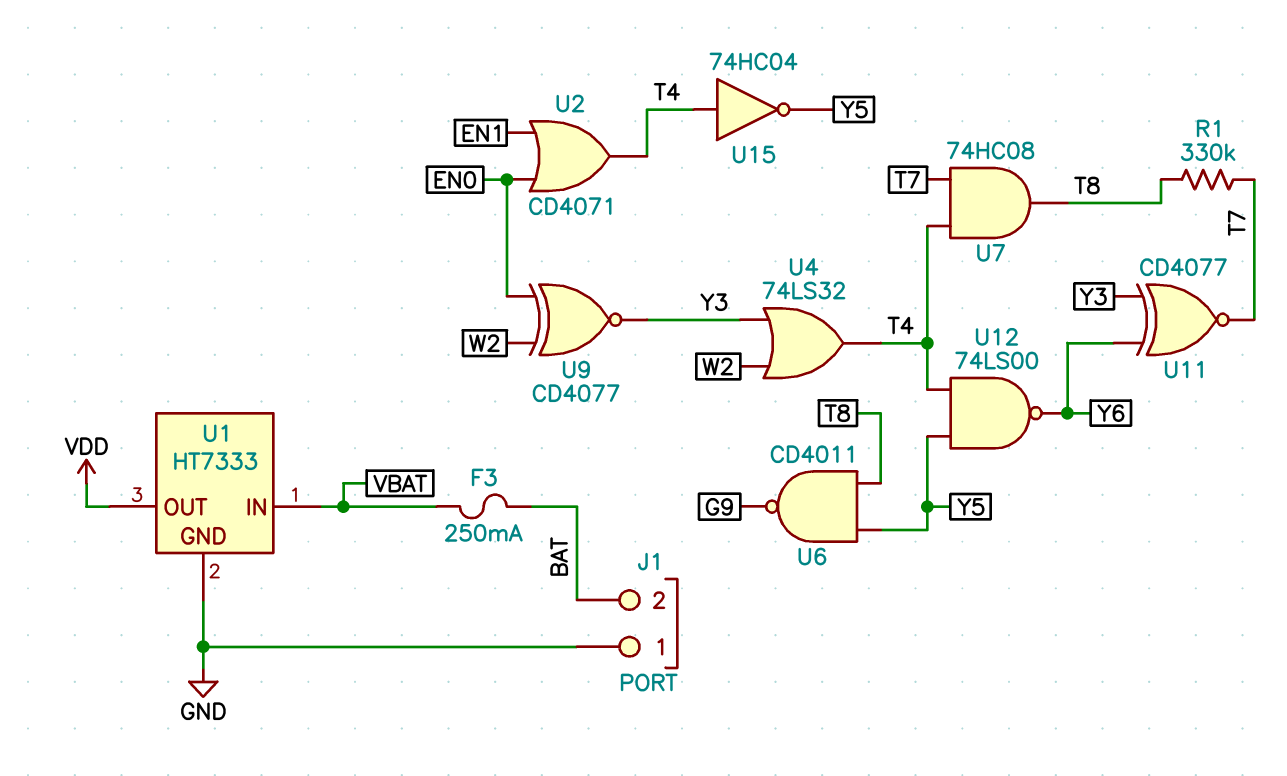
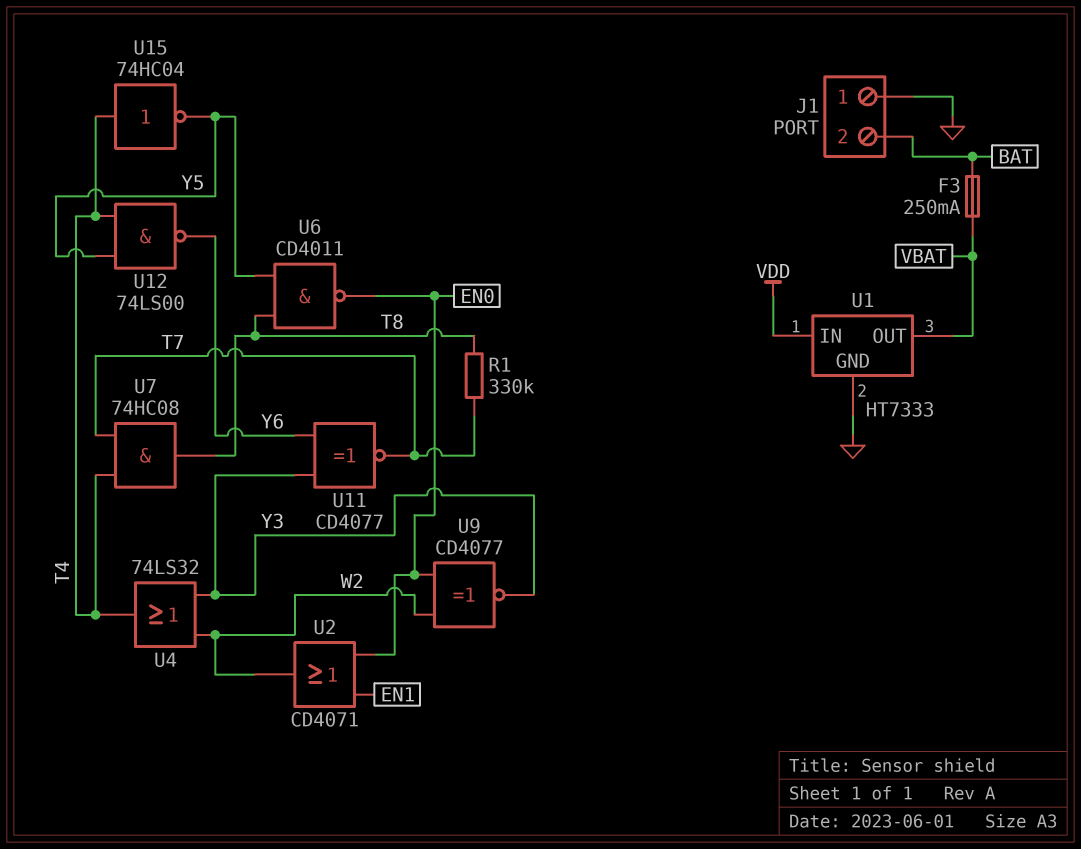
U1 pin IN: VBAT -> VDD
U1 pin OUT: VDD -> VBAT
U2: OR CD4071 (in EN0, in EN1, out T4) -> OR CD4071 (in EN0, in EN1, out W2)
U6: NAND CD4011 (in T8, in Y5, out G9) -> NAND CD4011 (in T8, in Y5, out EN0)

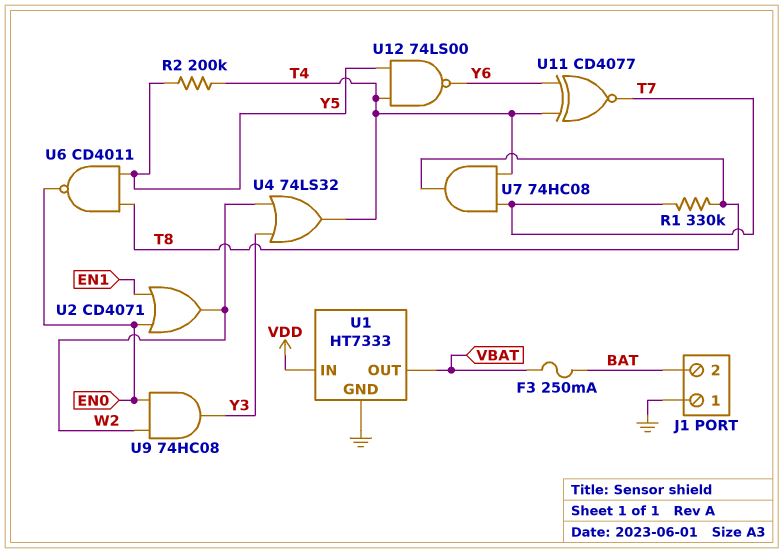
R2: none -> 200k (T4, Y5)
U9: XNOR CD4077 (in EN0, in W2, out Y3) -> AND 74HC08 (in EN0, in W2, out Y3)
U11: XNOR CD4077 (in Y3, in Y6, out T7) -> XNOR CD4077 (in T4, in Y6, out T7)
U15: NOT 74HC04 (in T4, out Y5) -> none

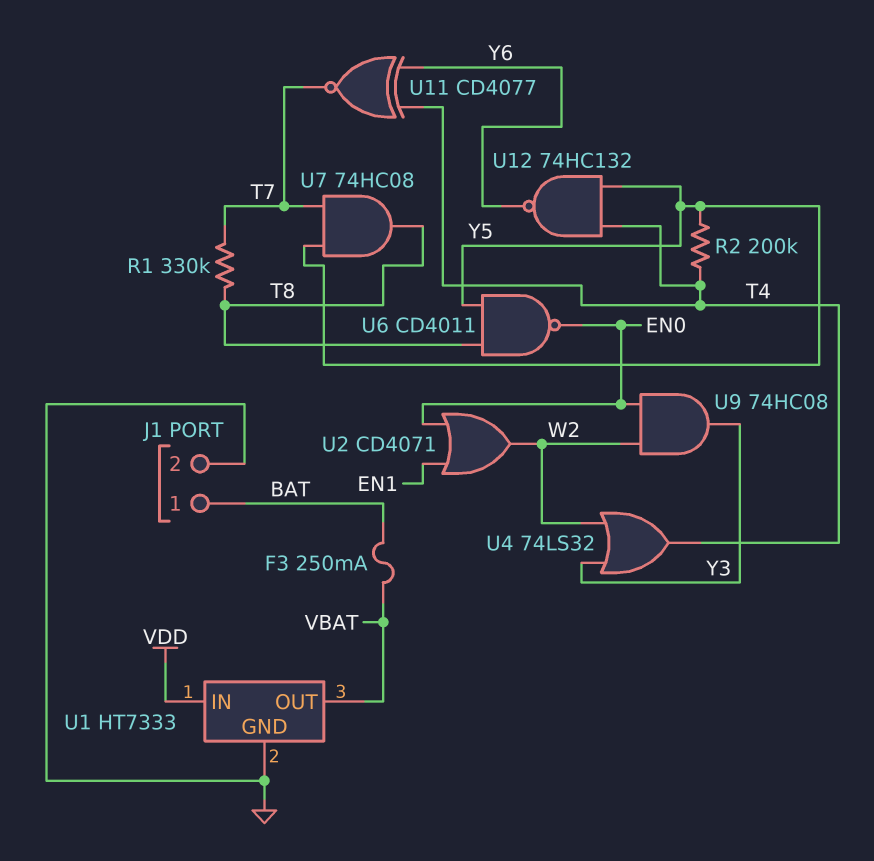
J1 pin 1: GND -> BAT
J1 pin 2: BAT -> GND
U7: AND 74HC08 (in T4, in T7, out T8) -> AND 74HC08 (in T7, in Y5, out T8)
U12: NAND 74LS00 (in T4, in Y5, out Y6) -> NAND 74HC132 (in T4, in Y5, out Y6)

